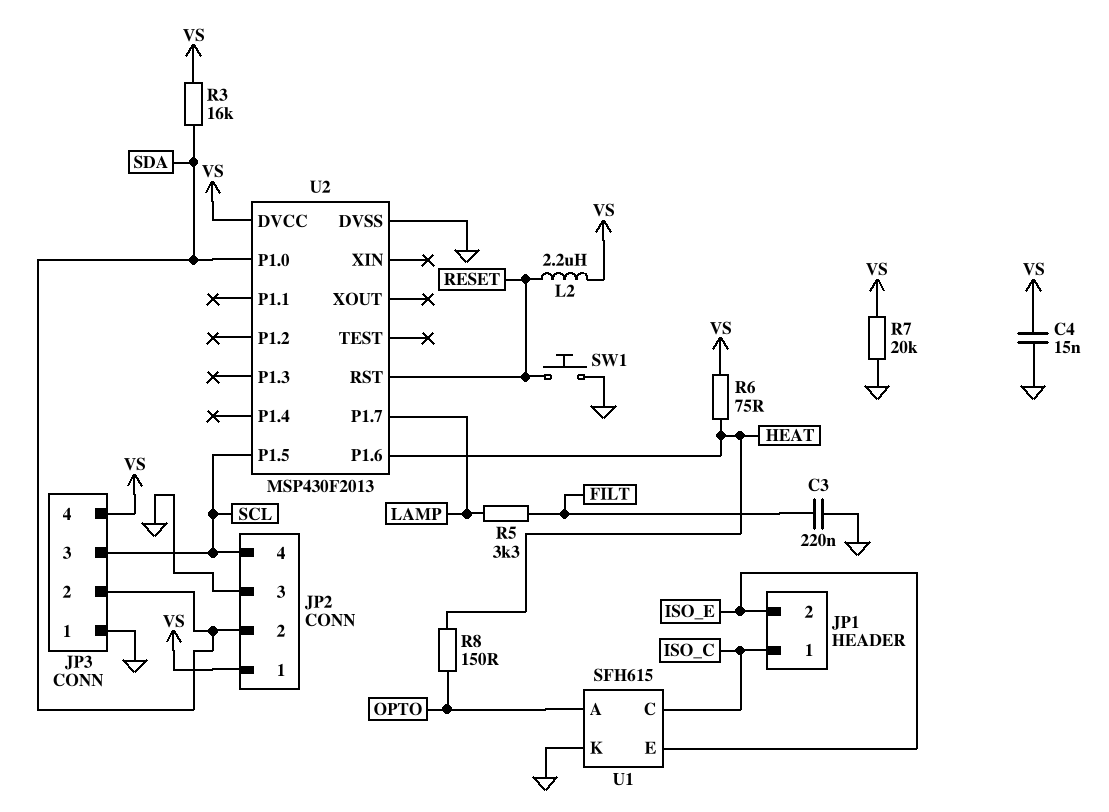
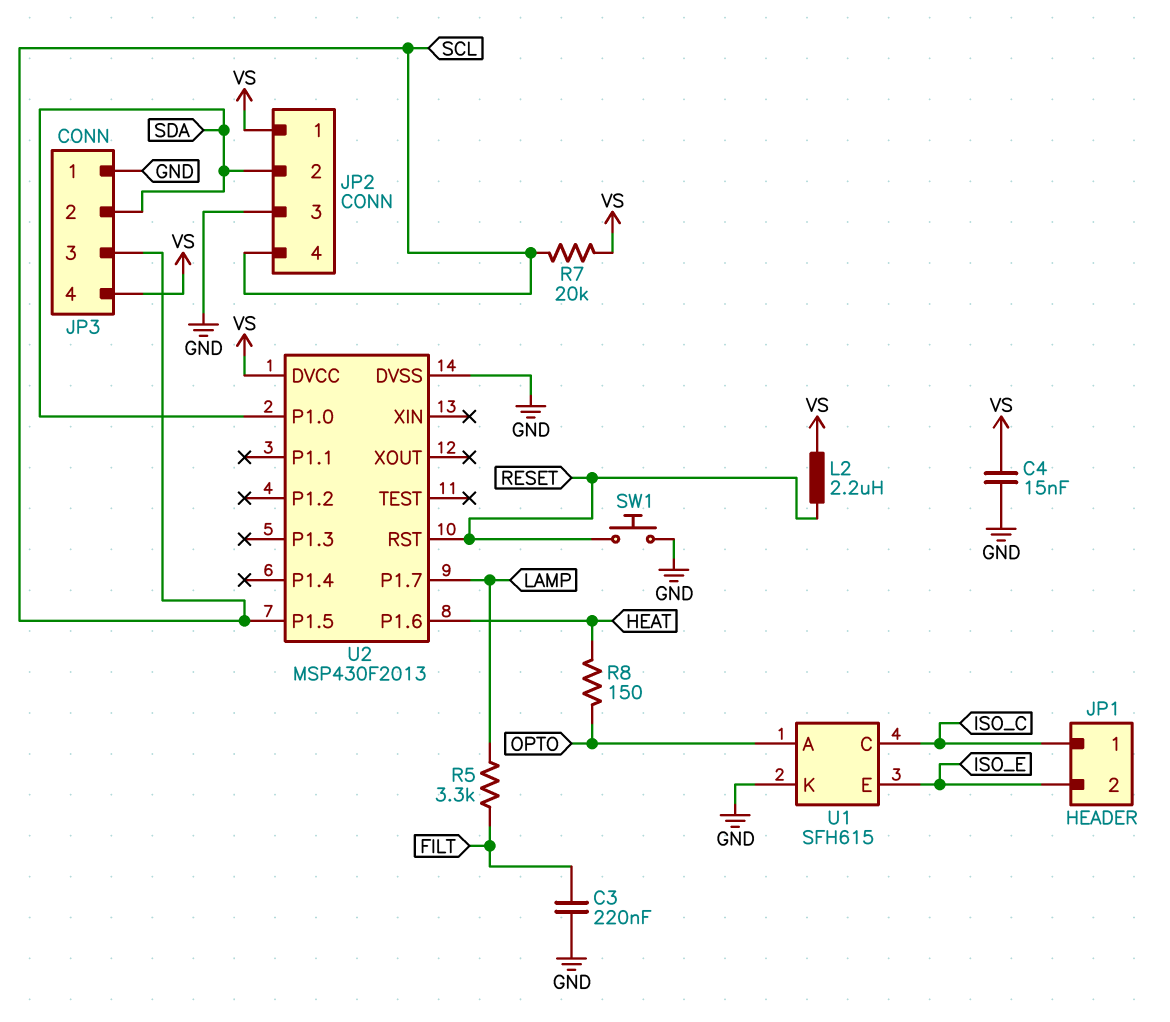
R3: 16k (SDA, VS) -> none
R6: 75 (HEAT, VS) -> none
R7: 20k (GND, VS) -> 20k (SCL, VS)

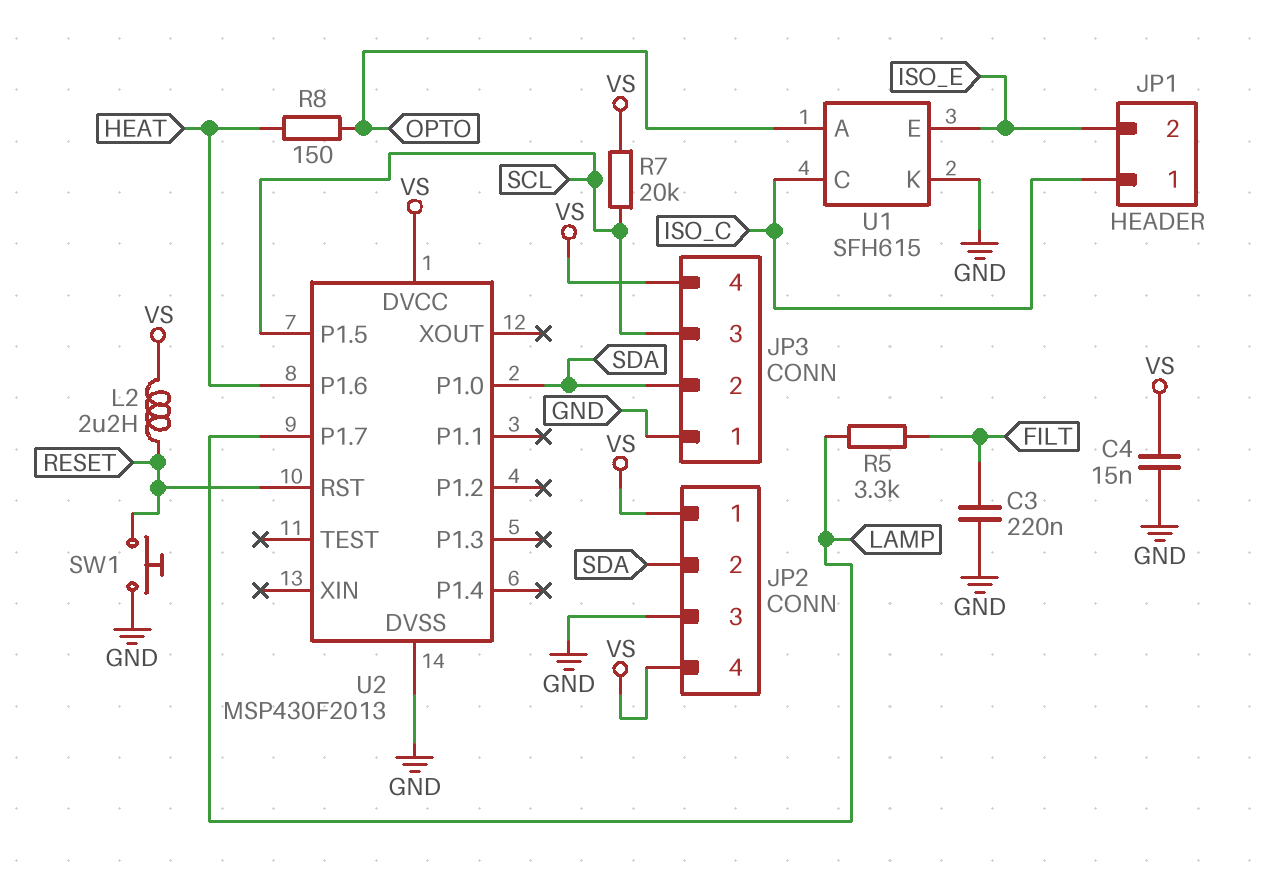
JP2 pin 4: SCL -> VS

